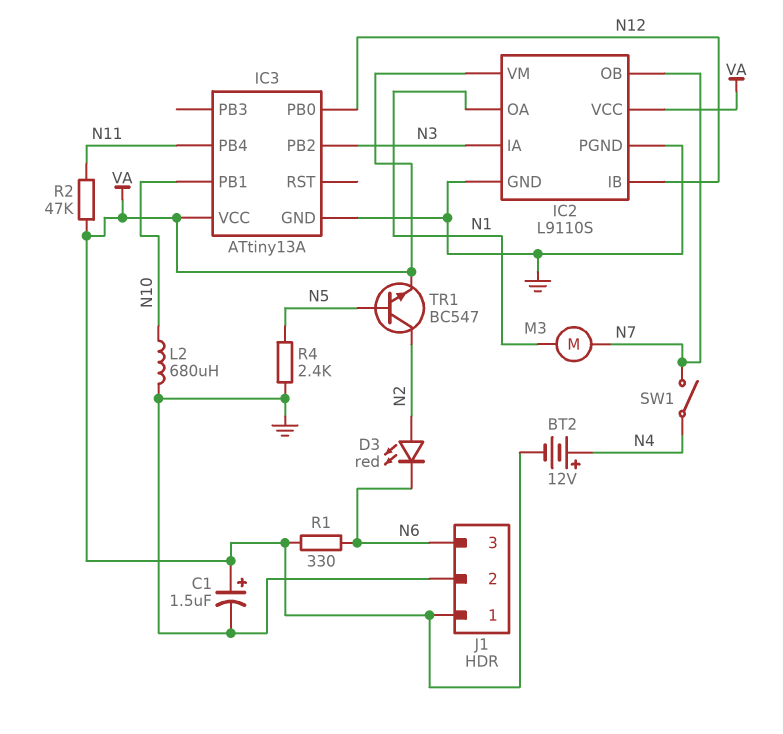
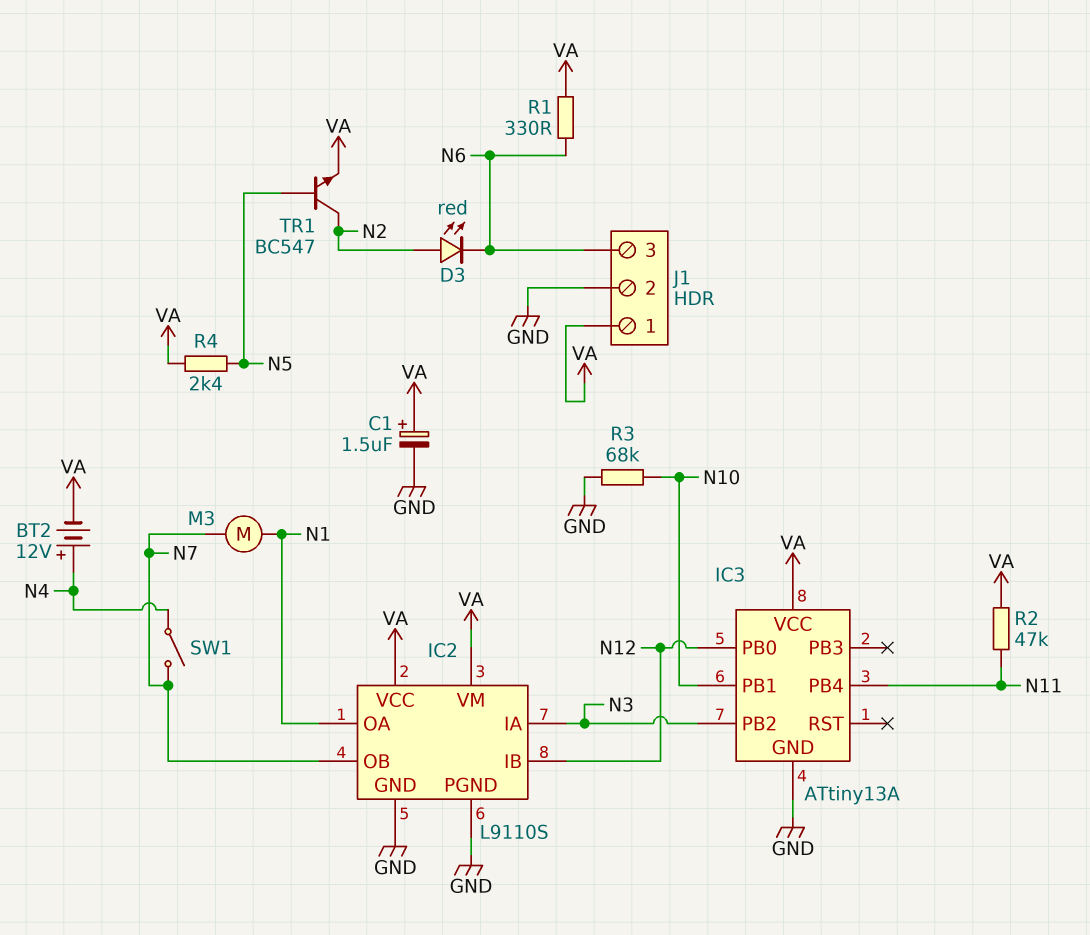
L2: 680uH (GND, N10) -> none
R3: none -> 68k (GND, N10)
R4: 2.4k (GND, N5) -> 2.4k (N5, VA)

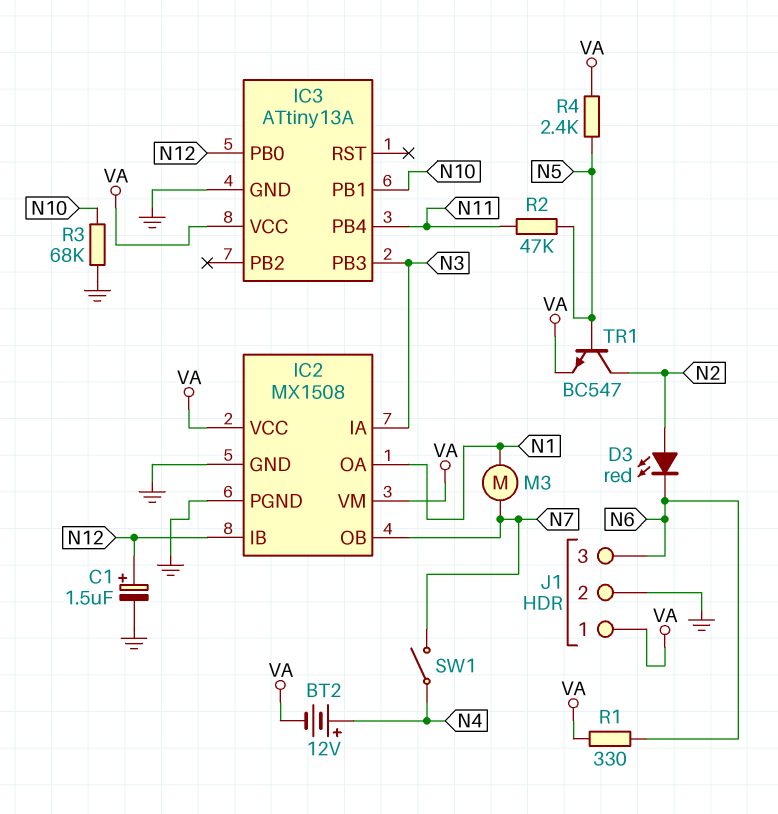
C1: 1.5uF (plus VA, minus GND) -> 1.5uF (plus N12, minus GND)
IC2: L9110S -> MX1508
IC3 pin PB2: N3 -> none
IC3 pin PB3: none -> N3
R2: 47k (N11, VA) -> 47k (N5, N11)

